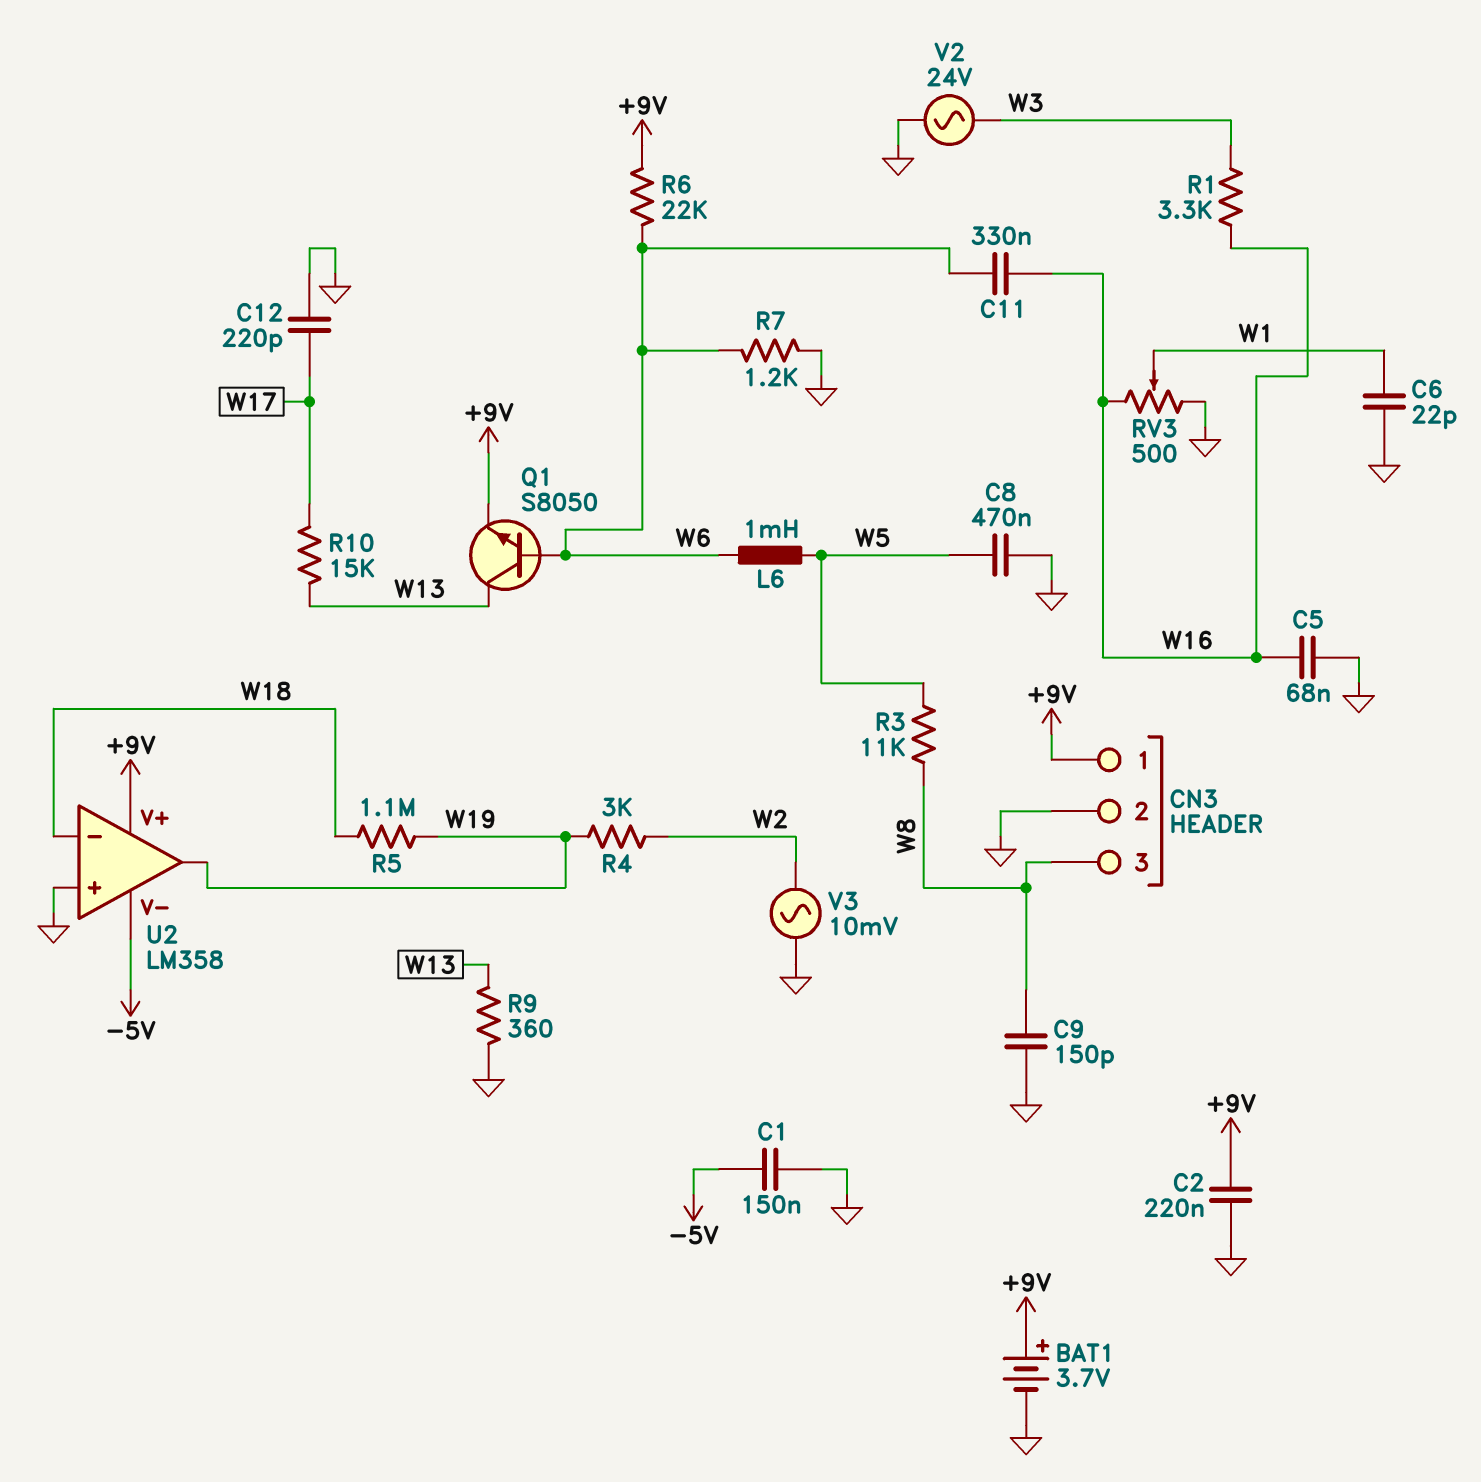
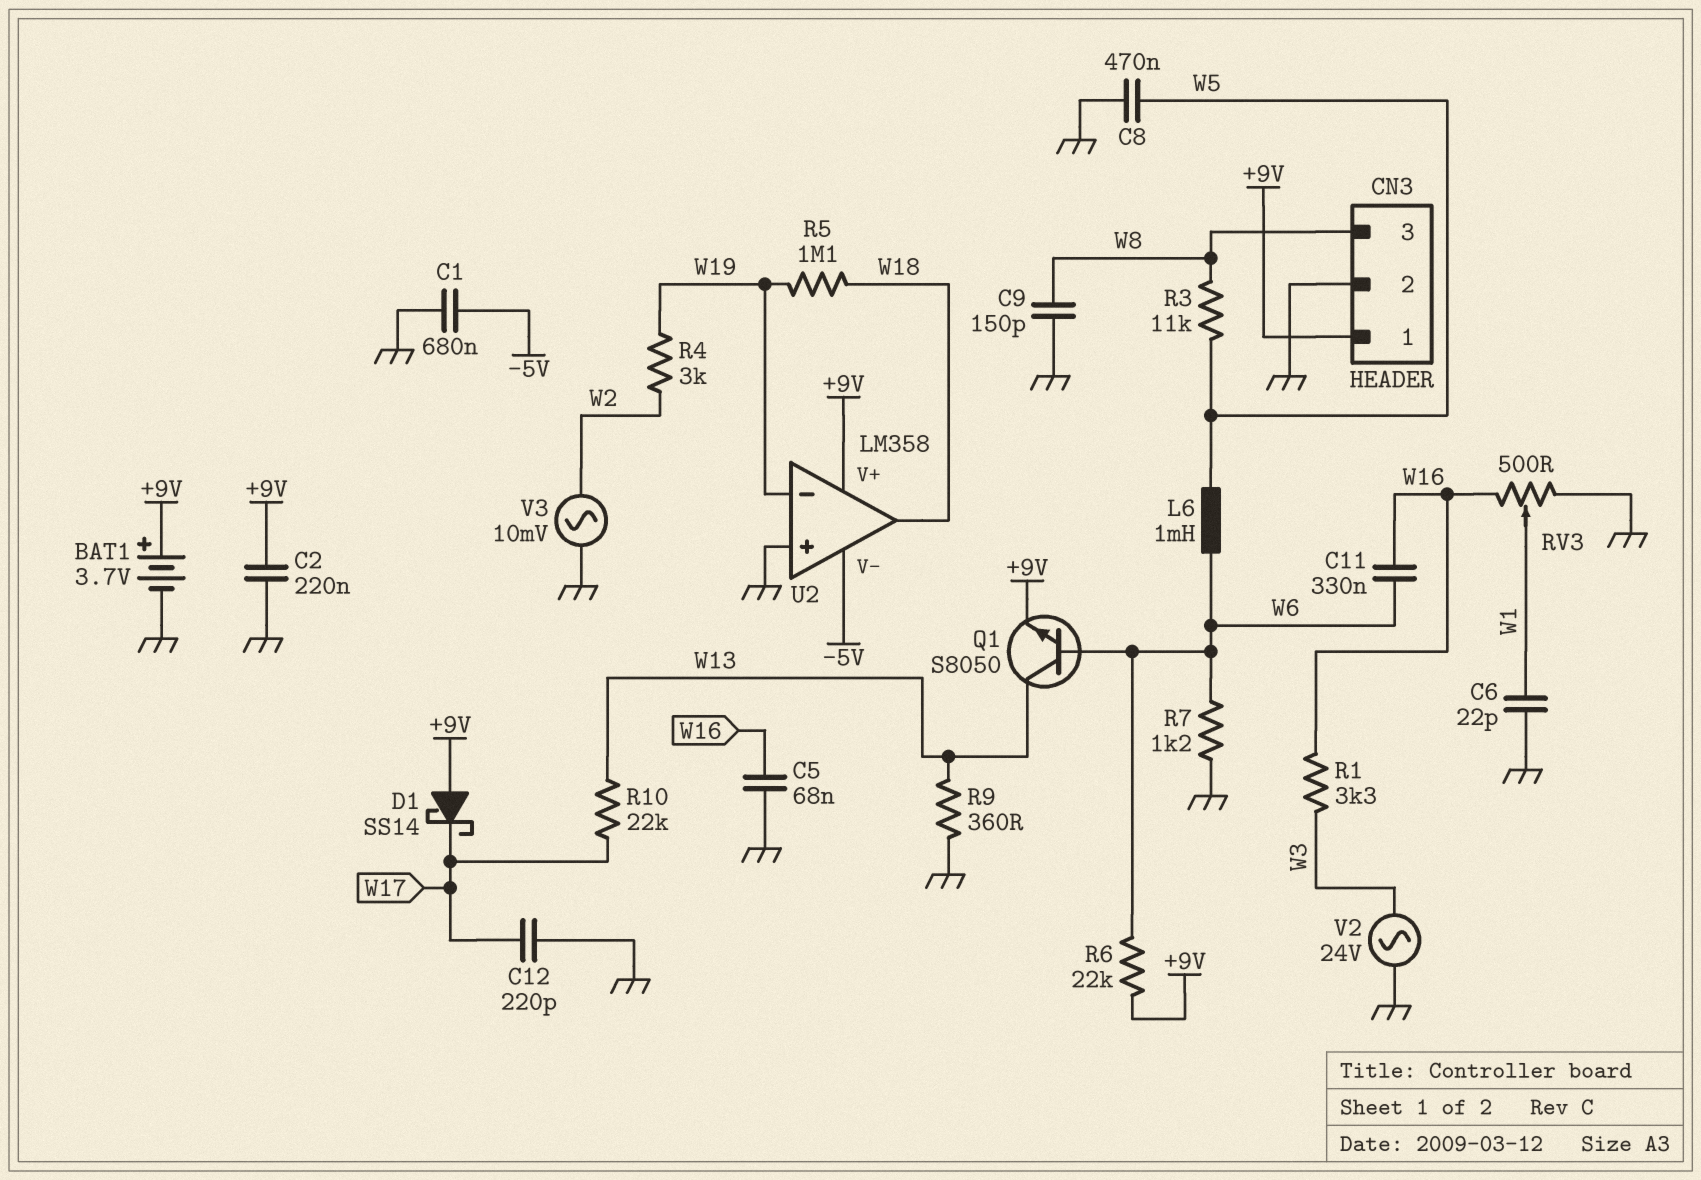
C1: 150nF (-5V, GND) -> 680nF (-5V, GND)
D1: none -> schottky SS14 (A +9V, K W17)
R10: 15k (W13, W17) -> 22k (W13, W17)
U2 pin in-: W18 -> W19
U2 pin out: W19 -> W18

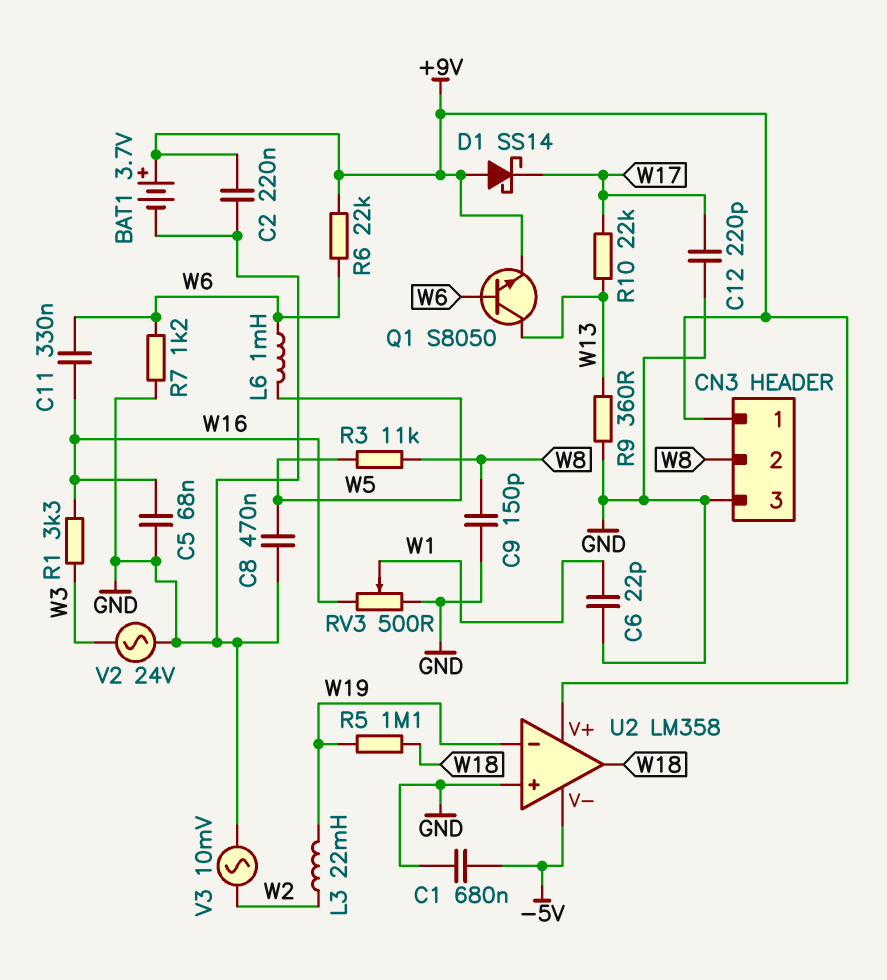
CN3 pin 2: GND -> W8
CN3 pin 3: W8 -> GND
L3: none -> 22mH (W2, W19)
R4: 3k (W2, W19) -> none

